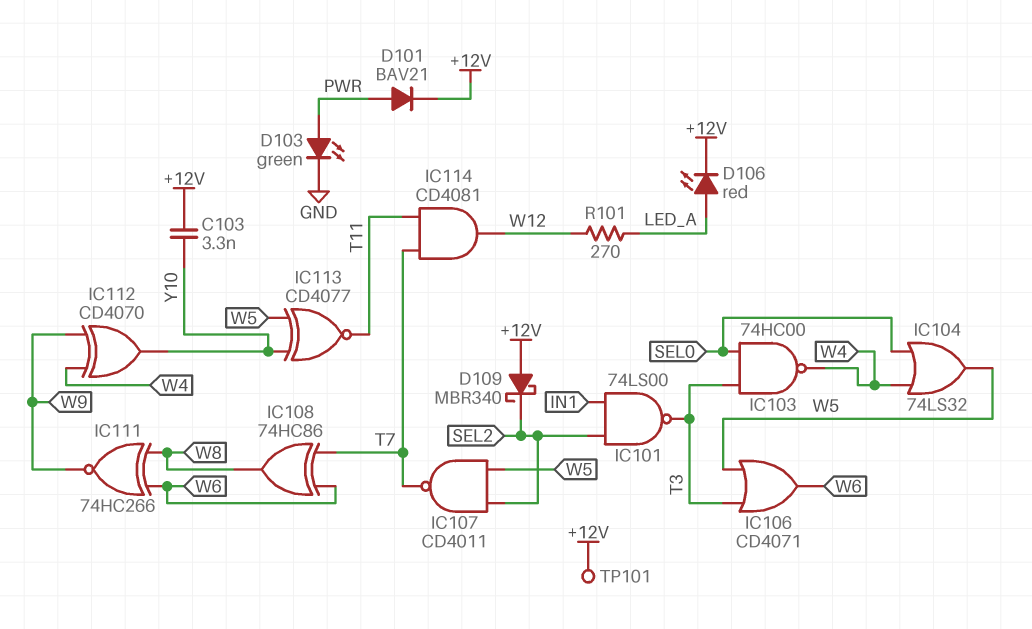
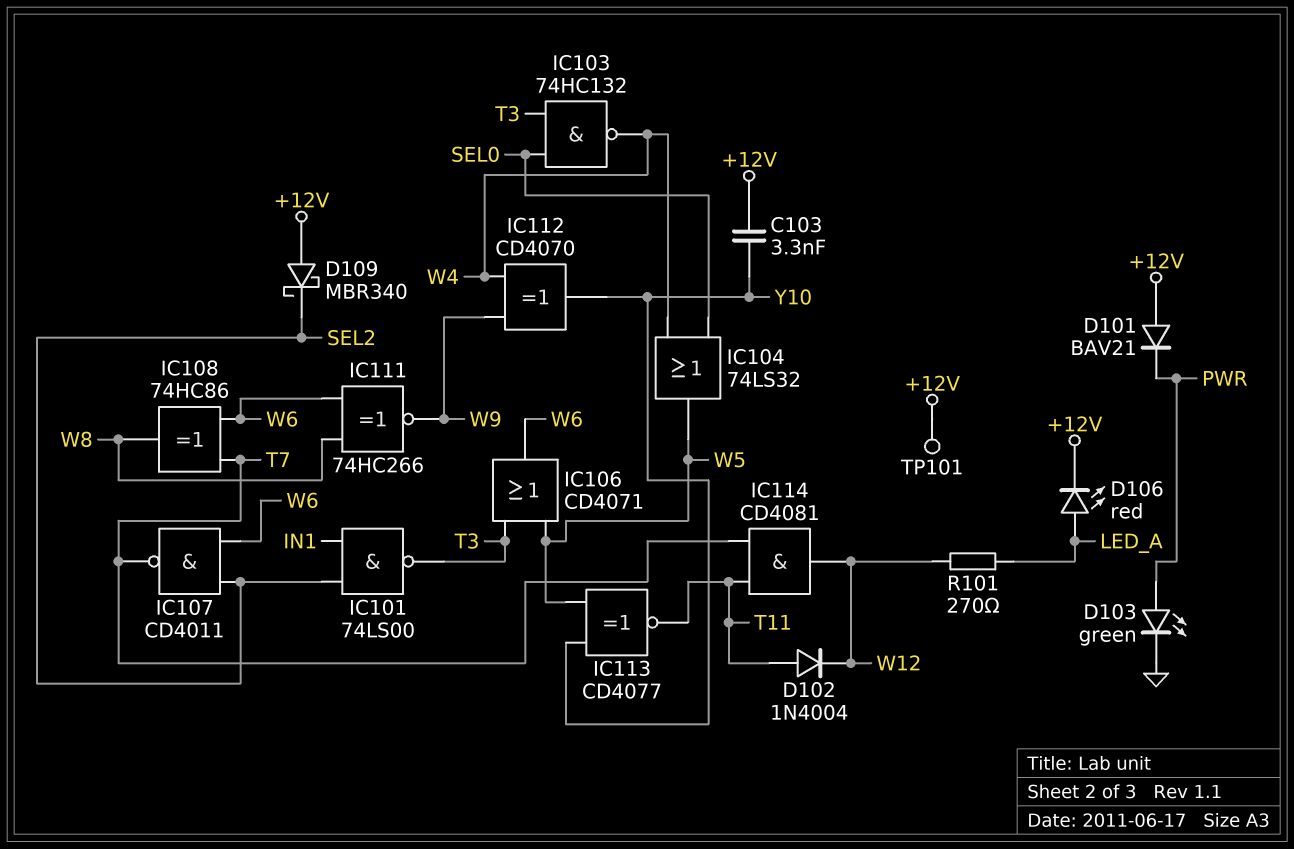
D101: diode BAV21 (A PWR, K +12V) -> diode BAV21 (A +12V, K PWR)
D102: none -> diode 1N4004 (A T11, K W12)
IC103: NAND 74HC00 (in SEL0, in T3, out W4) -> NAND 74HC132 (in SEL0, in T3, out W4)
IC107: NAND CD4011 (in SEL2, in W5, out T7) -> NAND CD4011 (in SEL2, in W6, out T7)

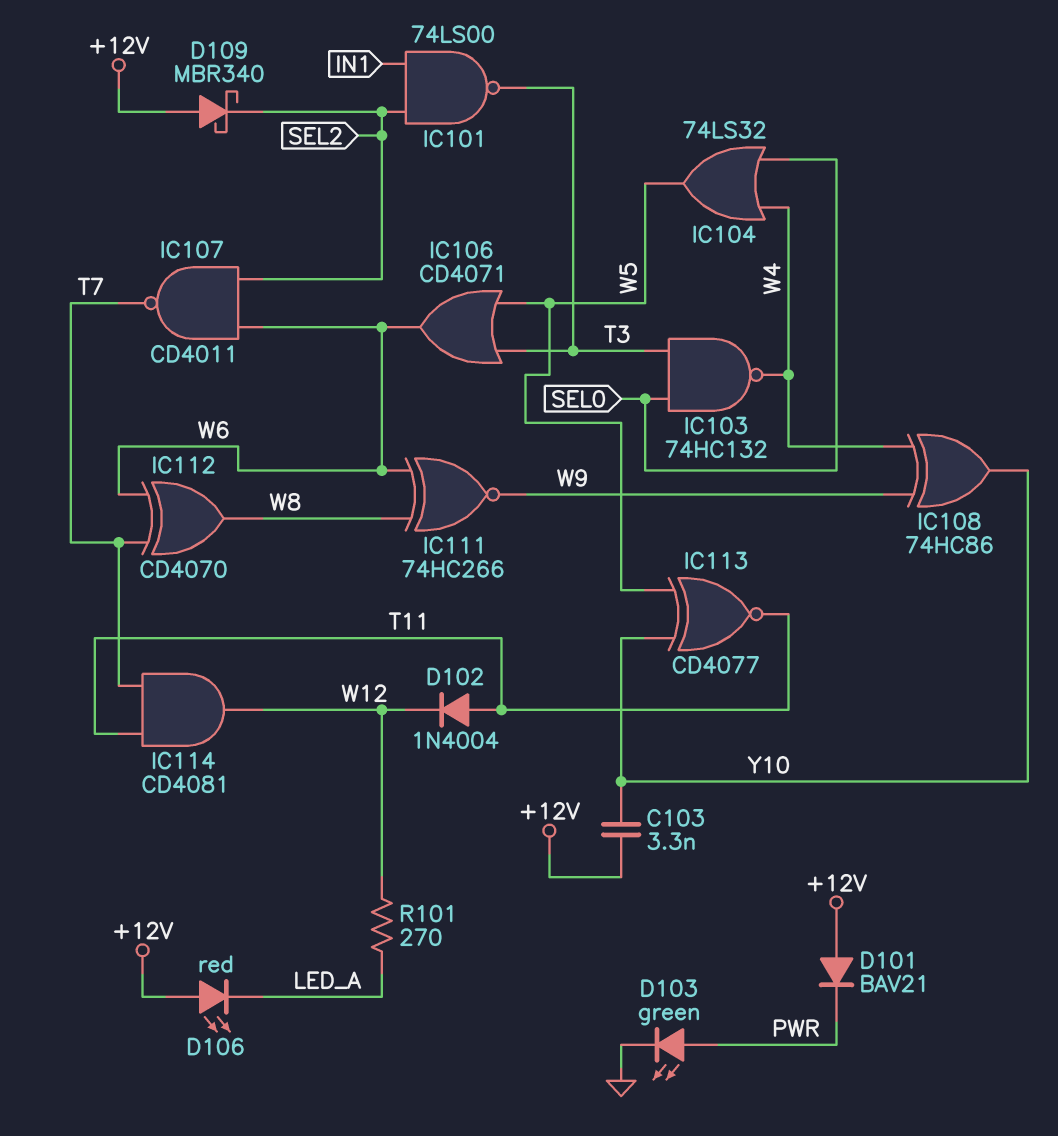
D106: LED red (A LED_A, K +12V) -> LED red (A +12V, K LED_A)
IC108: XOR 74HC86 (in T7, in W6, out W8) -> XOR 74HC86 (in W4, in W9, out Y10)
IC112: XOR CD4070 (in W4, in W9, out Y10) -> XOR CD4070 (in T7, in W6, out W8)
TP101: test point (+12V) -> none

